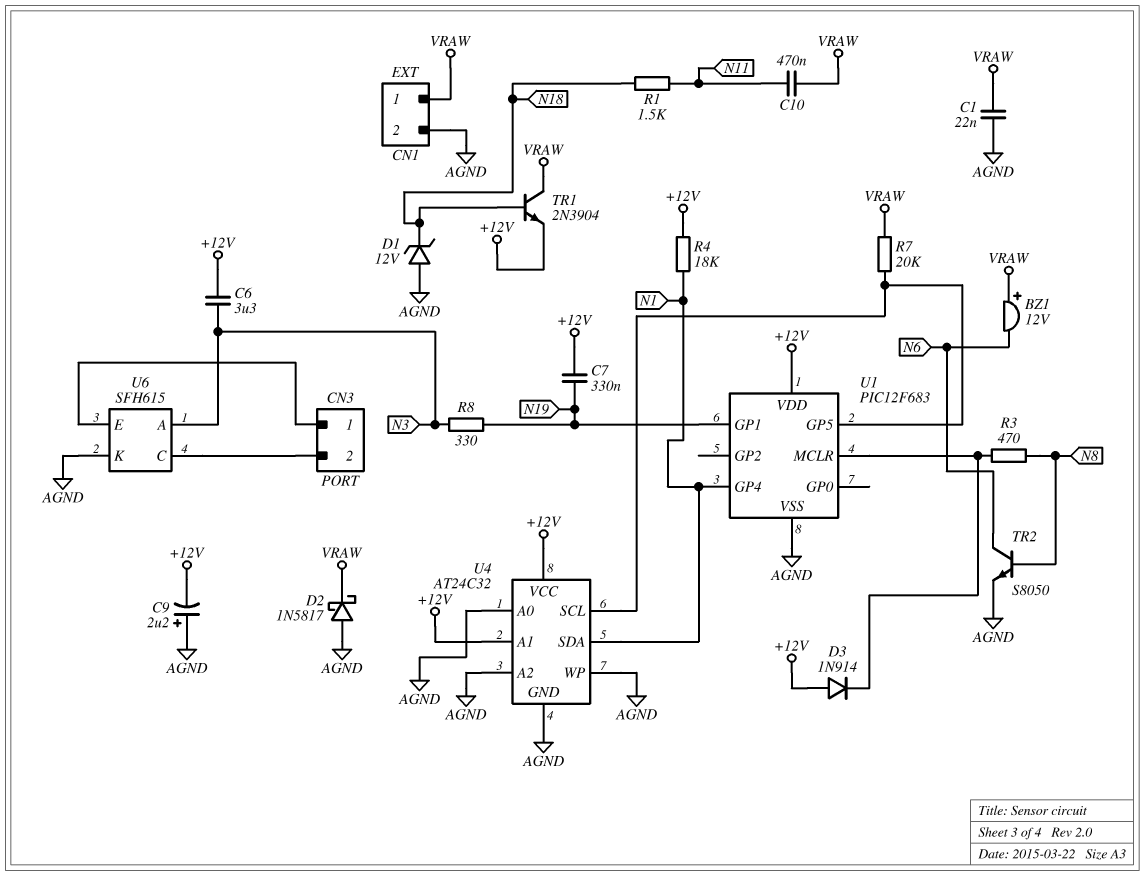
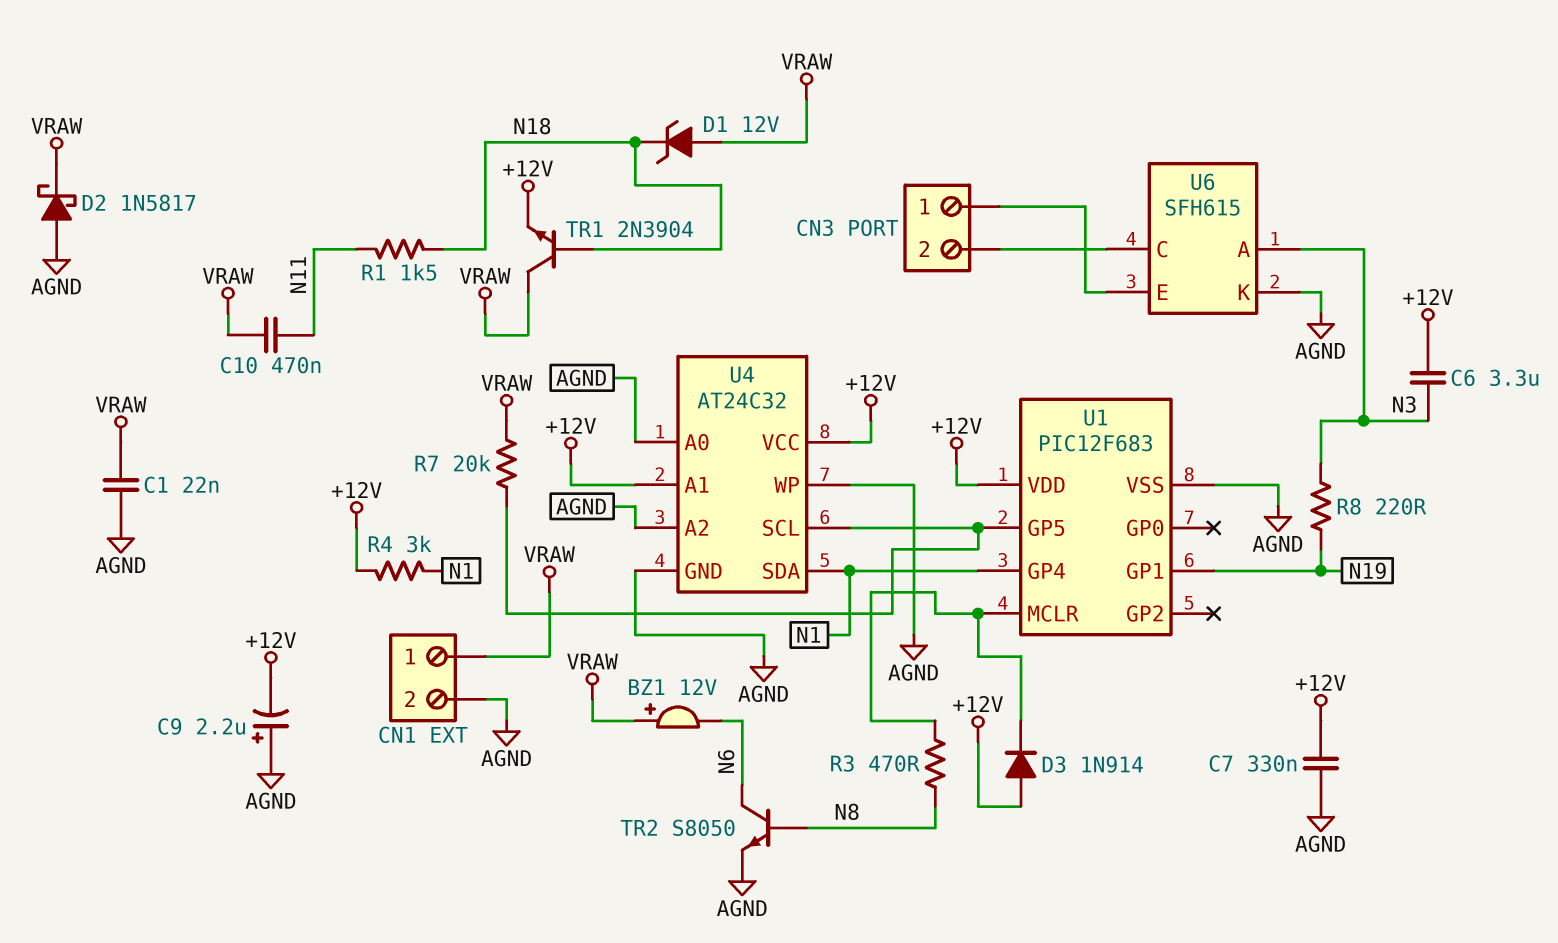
C7: 330nF (+12V, N19) -> 330nF (+12V, AGND)
D1: zener 12V (A AGND, K N18) -> zener 12V (A VRAW, K N18)
R4: 18k (+12V, N1) -> 3k (+12V, N1)
R8: 330 (N3, N19) -> 220 (N3, N19)

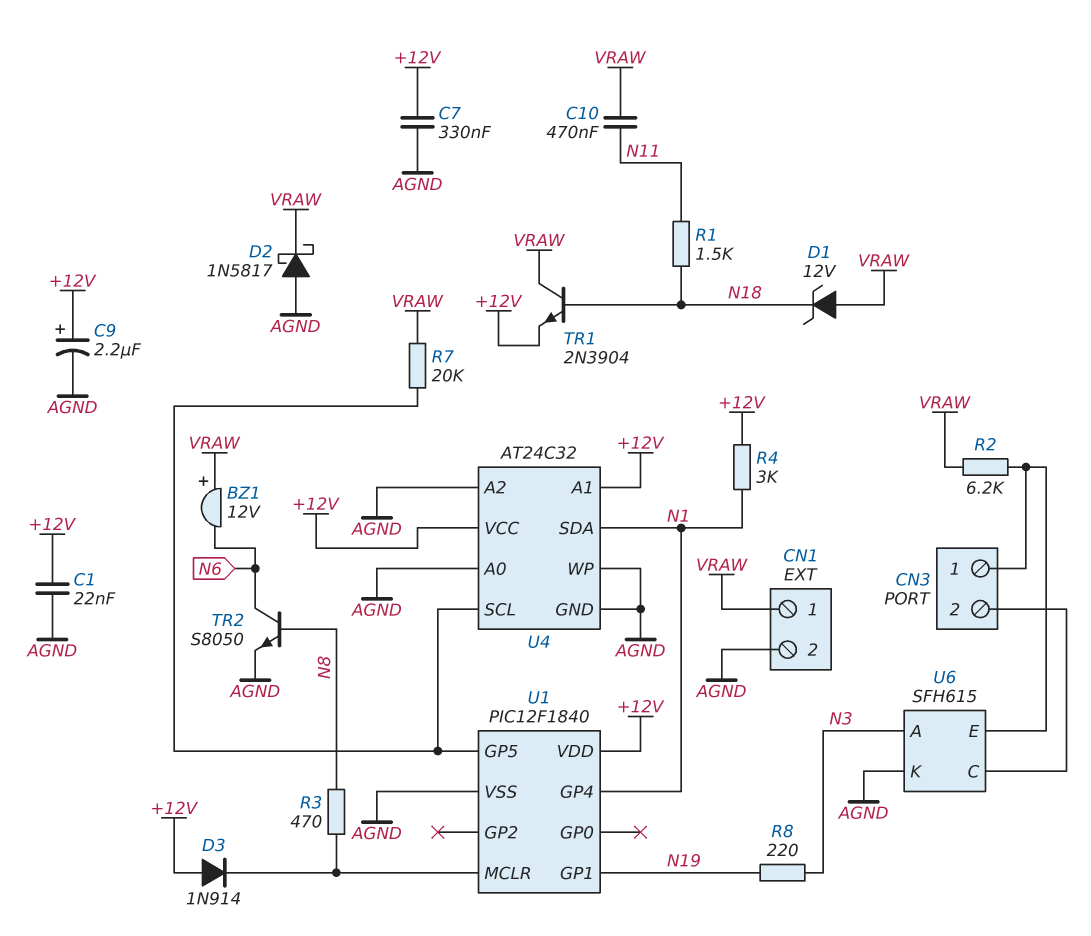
C1: 22nF (AGND, VRAW) -> 22nF (+12V, AGND)
C6: 3.3uF (+12V, N3) -> none
C9: 2.2uF (plus AGND, minus +12V) -> 2.2uF (plus +12V, minus AGND)
R2: none -> 6.2k (CN3/1, VRAW)
U1: PIC12F683 -> PIC12F1840

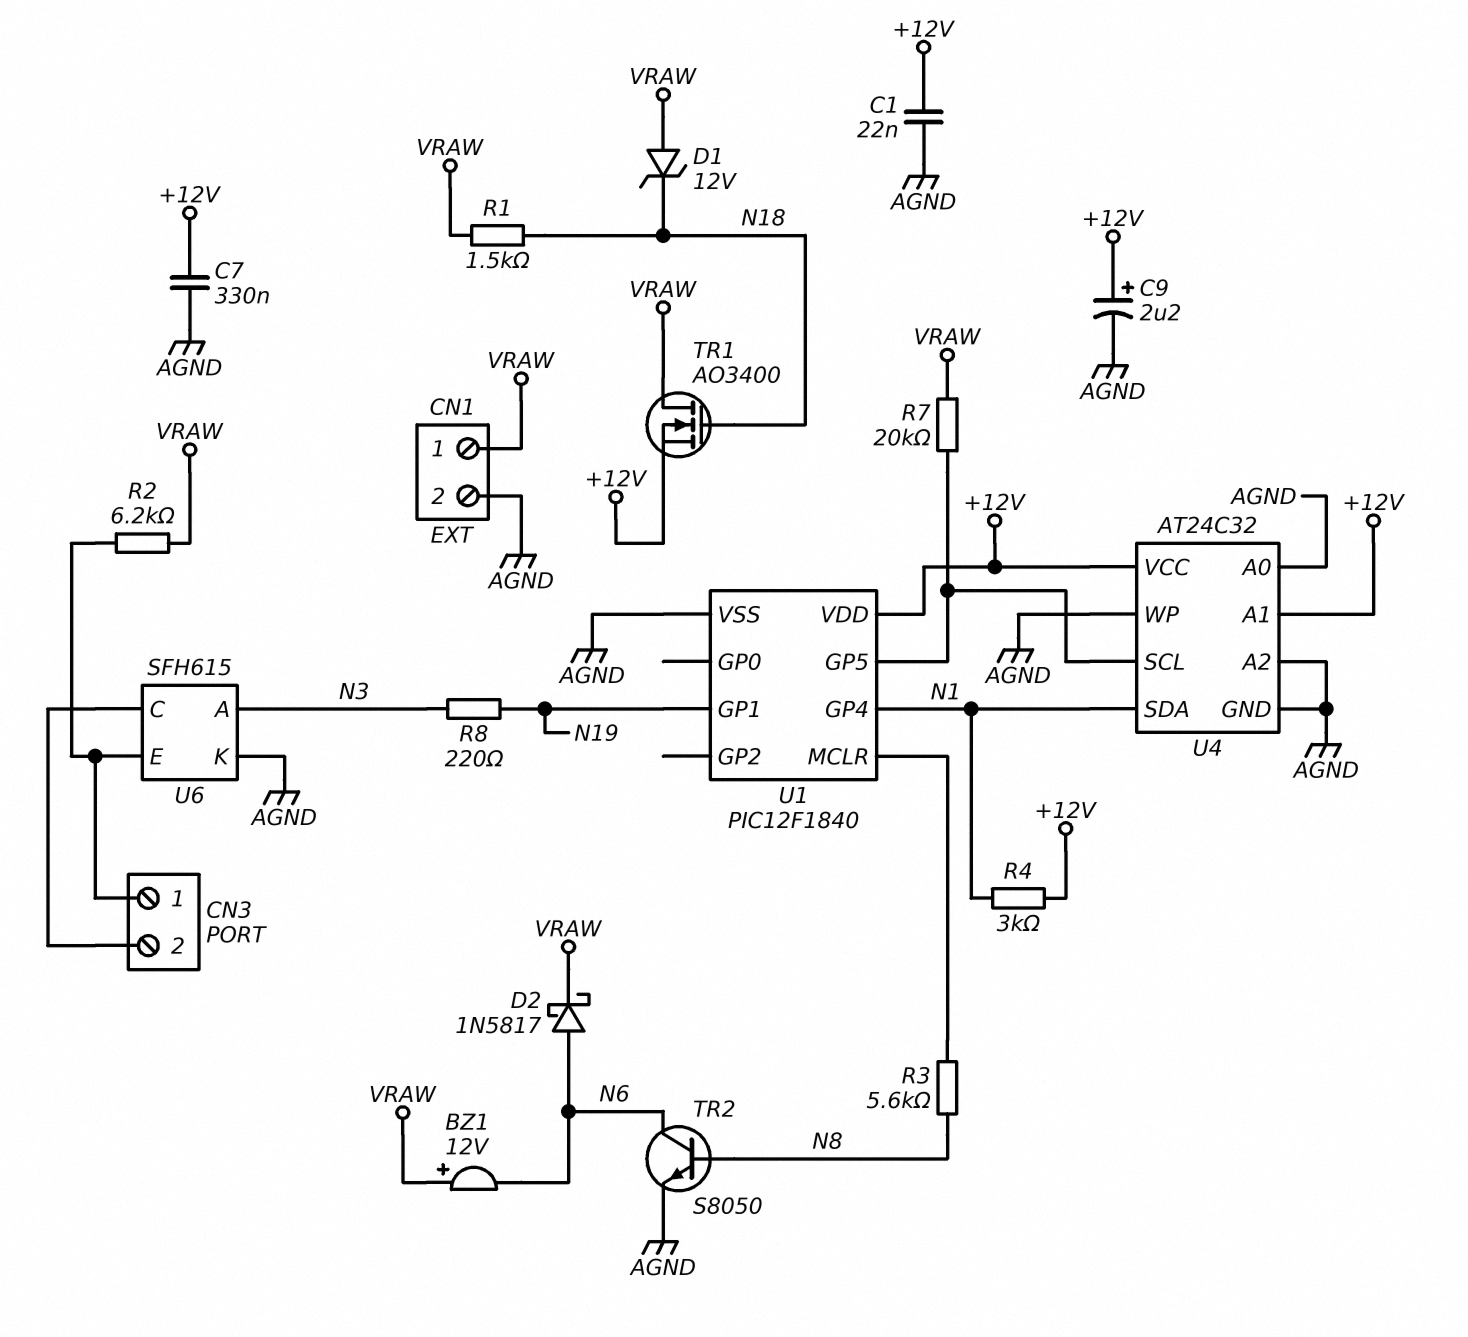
C10: 470nF (N11, VRAW) -> none
D2: schottky 1N5817 (A AGND, K VRAW) -> schottky 1N5817 (A N6, K VRAW)
D3: diode 1N914 (A +12V, K U1/MCLR) -> none
R1: 1.5k (N11, N18) -> 1.5k (N18, VRAW)
R3: 470 (N8, U1/MCLR) -> 5.6k (N8, U1/MCLR)
TR1: NPN 2N3904 (B N18, C VRAW, E +12V) -> NMOS AO3400 (G N18, D VRAW, S +12V)

